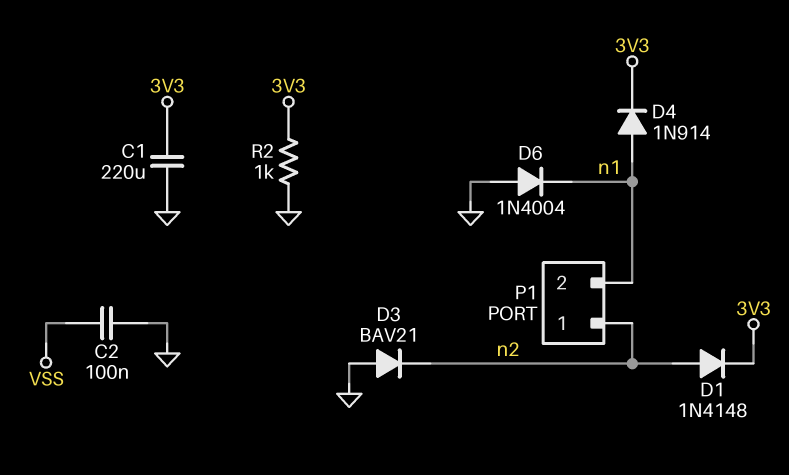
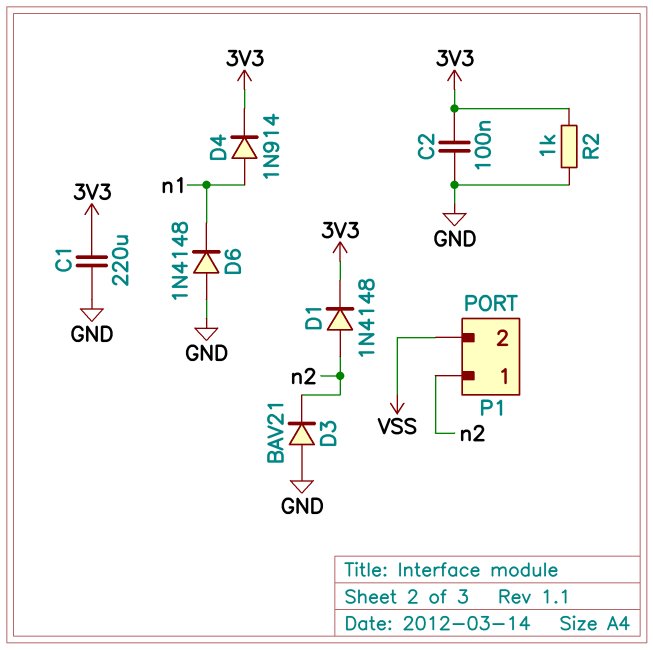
C2: 100nF (GND, VSS) -> 100nF (3V3, GND)
D6: diode 1N4004 (A GND, K n1) -> diode 1N4148 (A GND, K n1)
P1 pin 2: n1 -> VSS

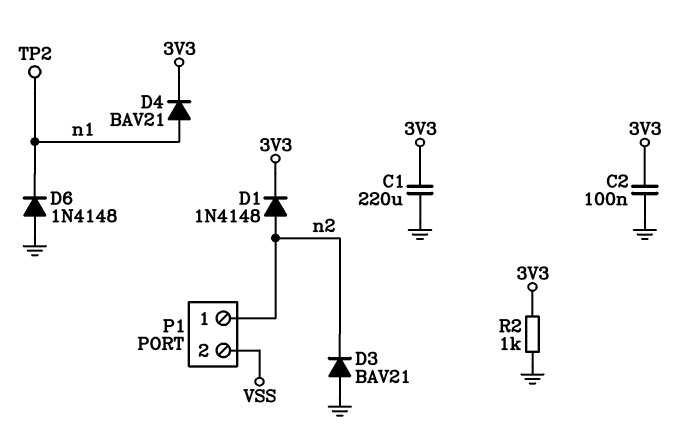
D4: diode 1N914 (A n1, K 3V3) -> diode BAV21 (A n1, K 3V3)
TP2: none -> test point (n1)

